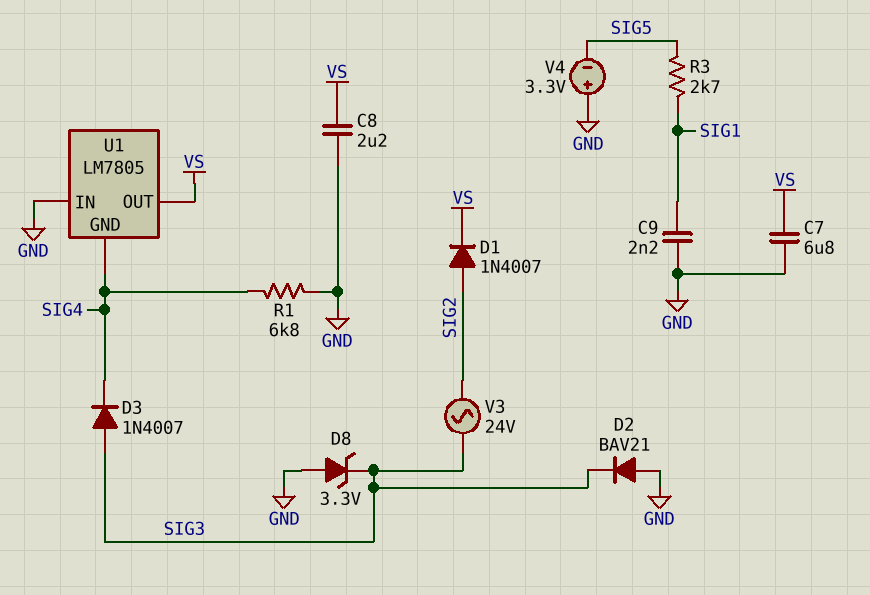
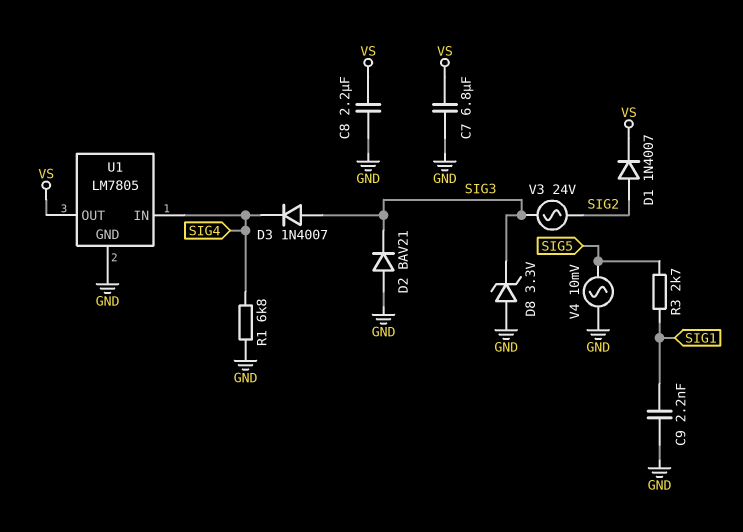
U1 pin GND: SIG4 -> GND
U1 pin IN: GND -> SIG4
V4: 3.3V (plus GND, minus SIG5) -> AC 10mV (GND, SIG5)

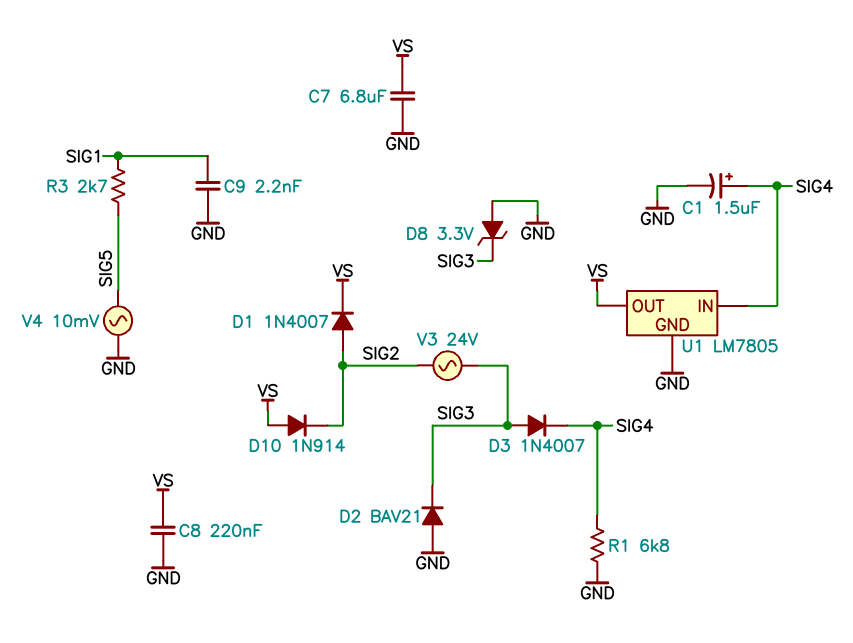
C1: none -> 1.5uF (plus SIG4, minus GND)
C8: 2.2uF (GND, VS) -> 220nF (GND, VS)
D10: none -> diode 1N914 (A VS, K SIG2)

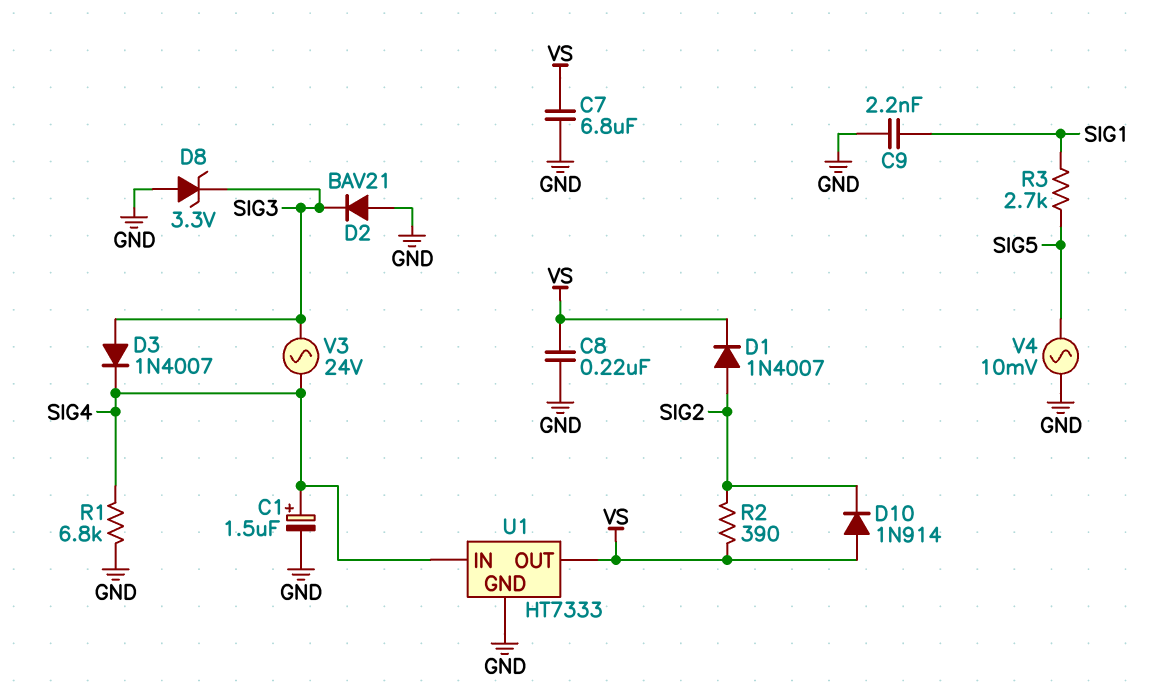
R2: none -> 390 (SIG2, VS)
U1: LM7805 -> HT7333
V3: AC 24V (SIG2, SIG3) -> AC 24V (SIG3, SIG4)

